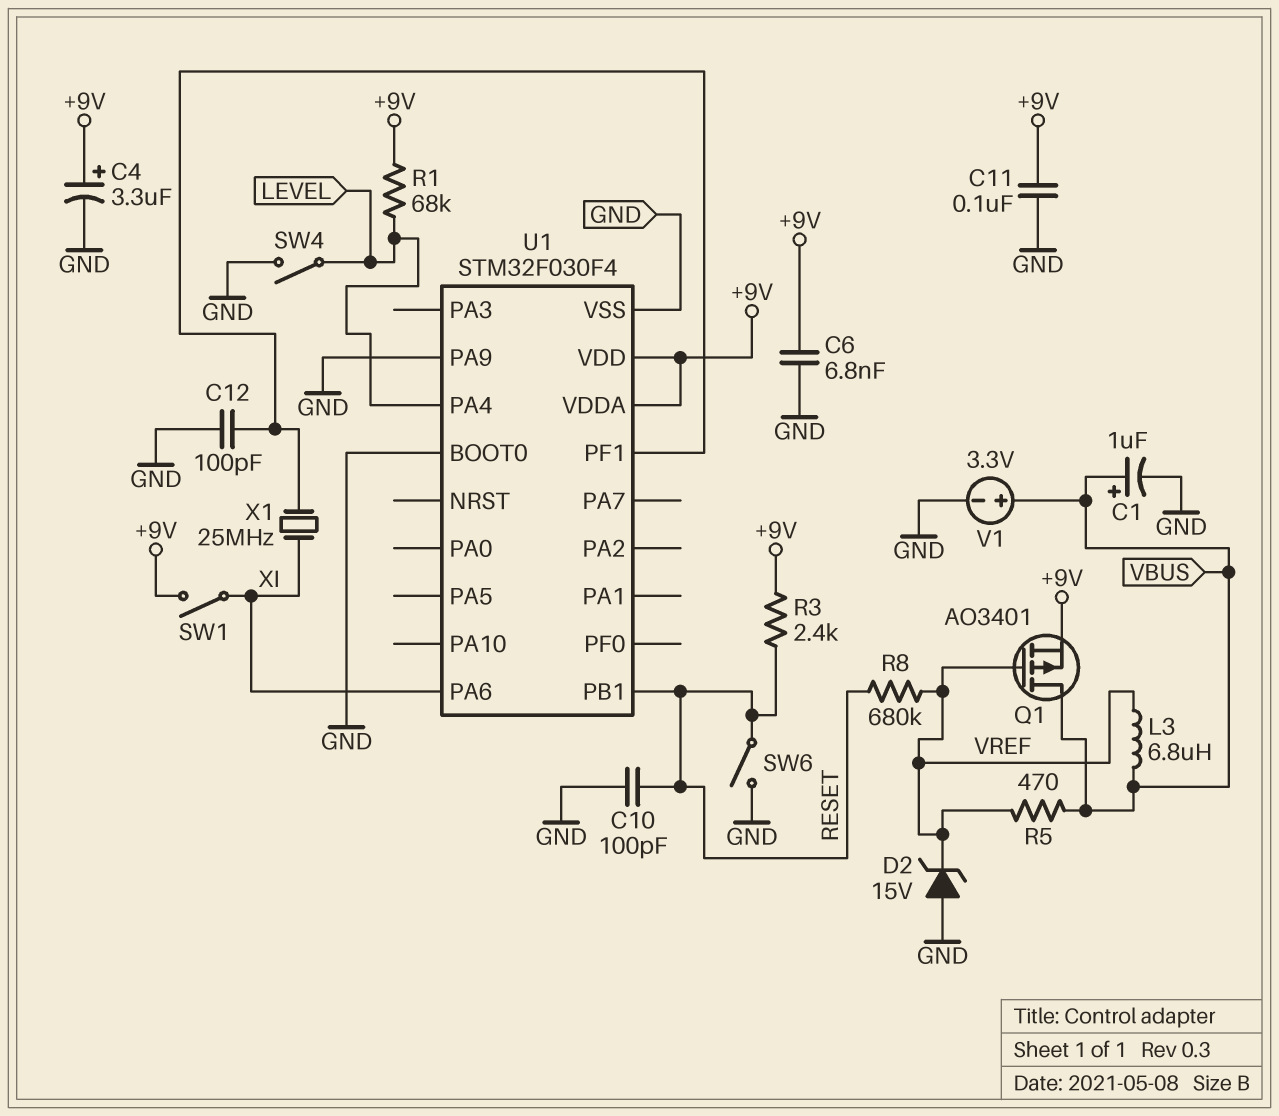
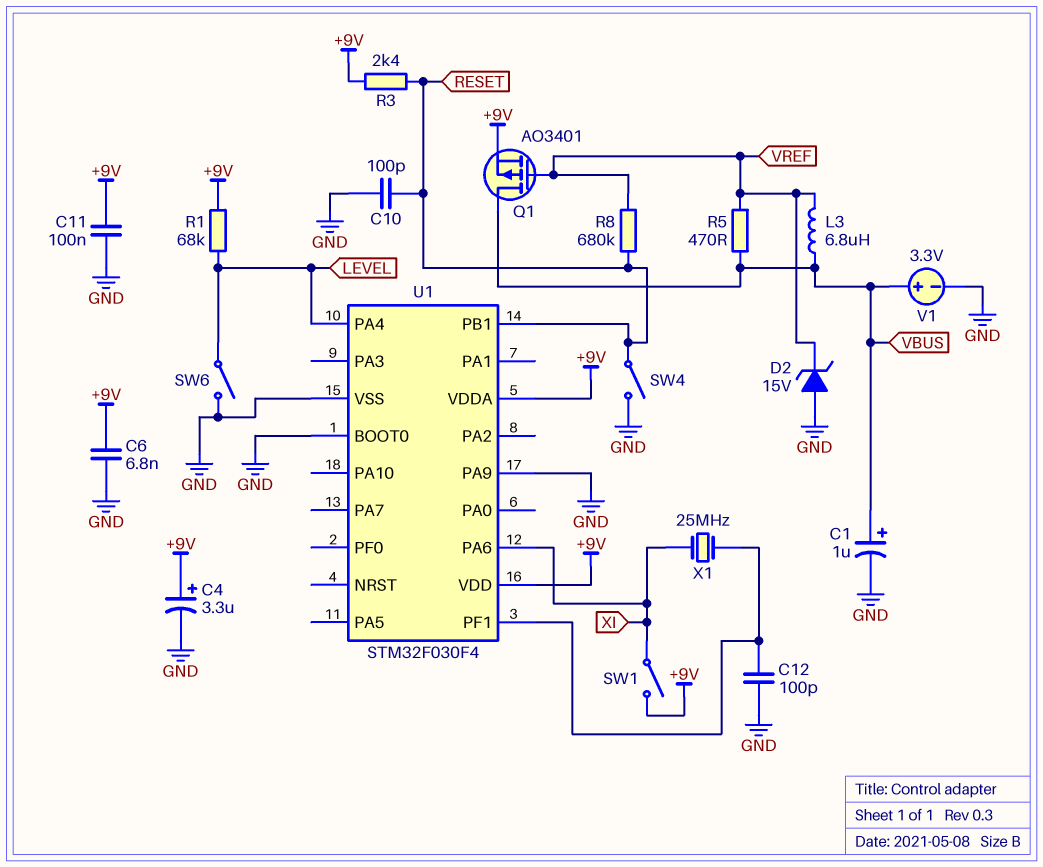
SW4: switch (GND, LEVEL) -> switch (GND, RESET)
SW6: switch (GND, RESET) -> switch (GND, LEVEL)

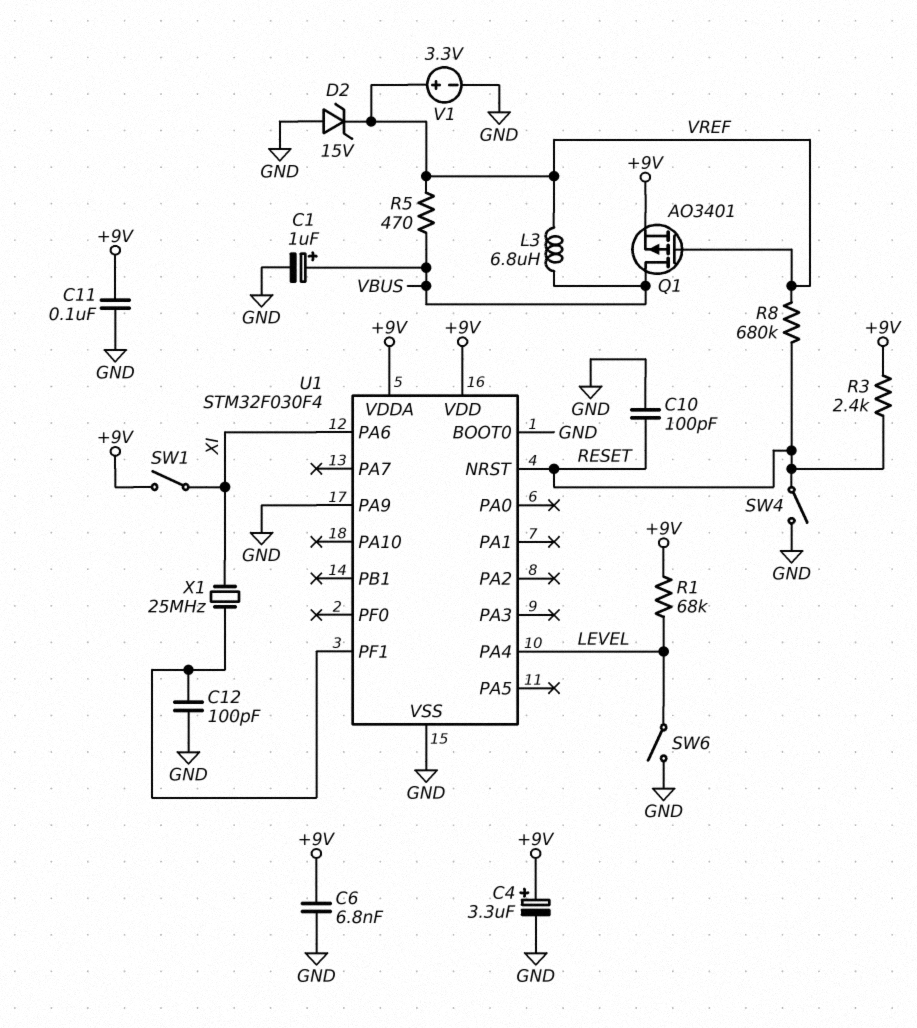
U1 pin NRST: none -> RESET
U1 pin PB1: RESET -> none
V1: 3.3V (plus VBUS, minus GND) -> 3.3V (plus VREF, minus GND)

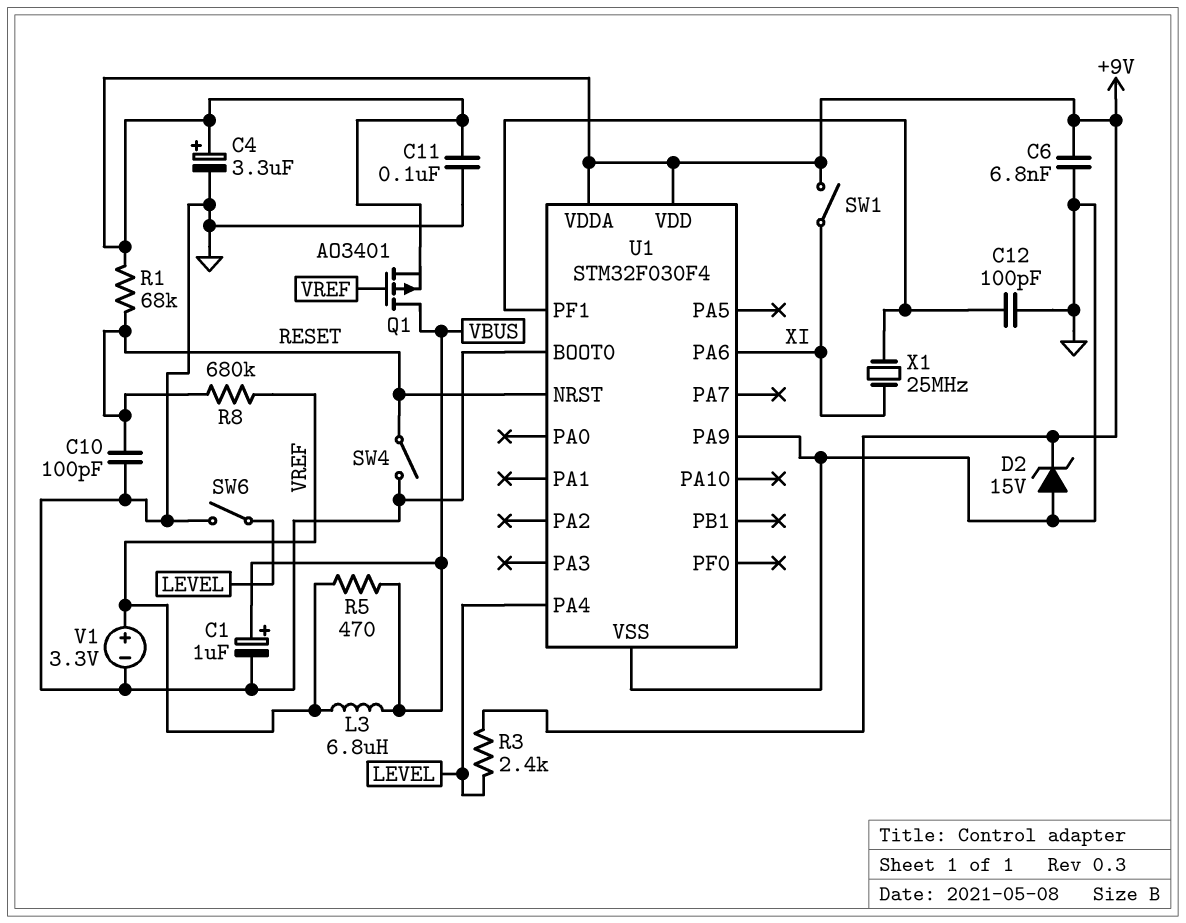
D2: zener 15V (A GND, K VREF) -> zener 15V (A GND, K +9V)
R1: 68k (+9V, LEVEL) -> 68k (+9V, RESET)
R3: 2.4k (+9V, RESET) -> 2.4k (+9V, LEVEL)

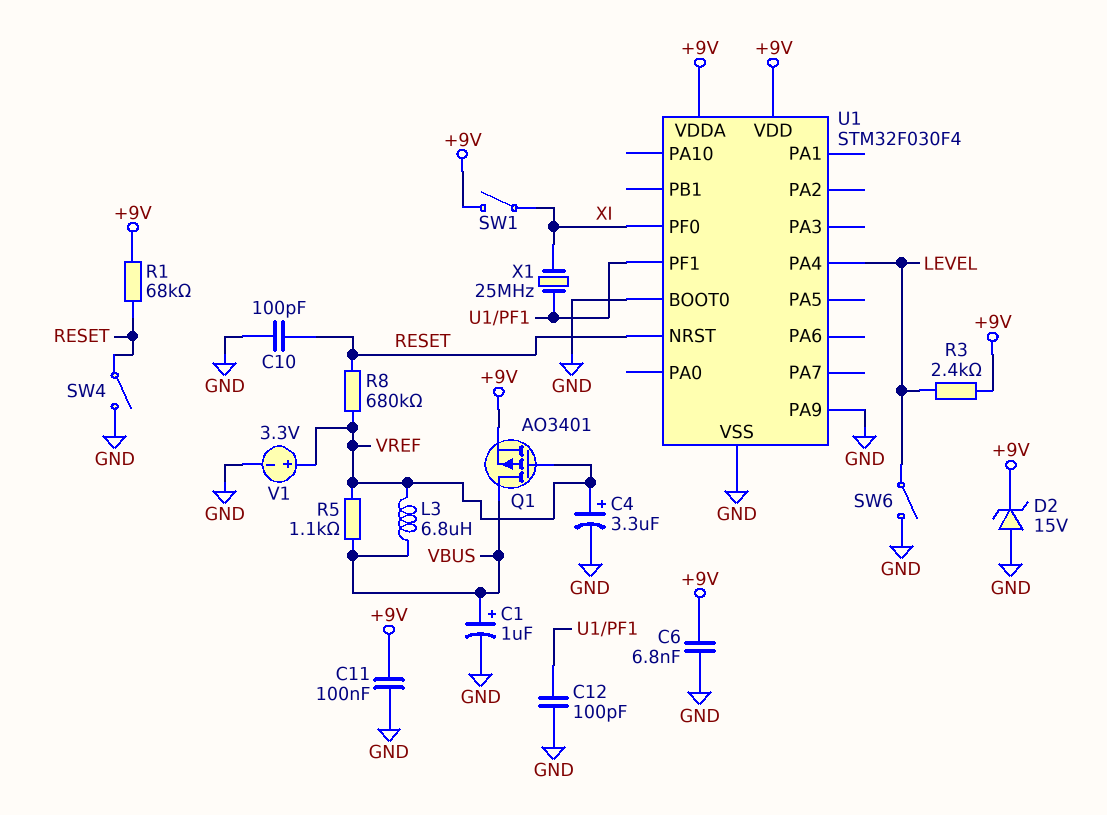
C4: 3.3uF (plus +9V, minus GND) -> 3.3uF (plus VREF, minus GND)
R5: 470 (VBUS, VREF) -> 1.1k (VBUS, VREF)
U1 pin PA6: XI -> none
U1 pin PF0: none -> XI

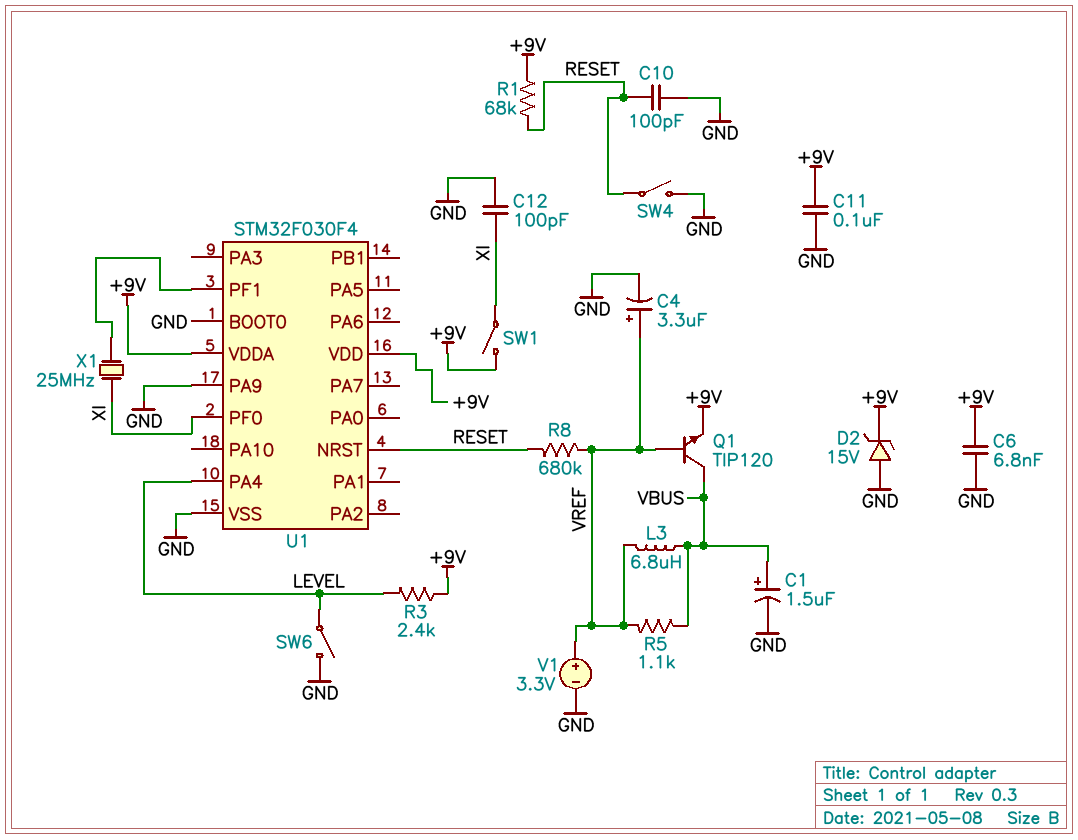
C1: 1uF (plus VBUS, minus GND) -> 1.5uF (plus VBUS, minus GND)
C12: 100pF (GND, U1/PF1) -> 100pF (GND, XI)
Q1: PMOS AO3401 (G VREF, D VBUS, S +9V) -> NPN TIP120 (B VREF, C VBUS, E +9V)

